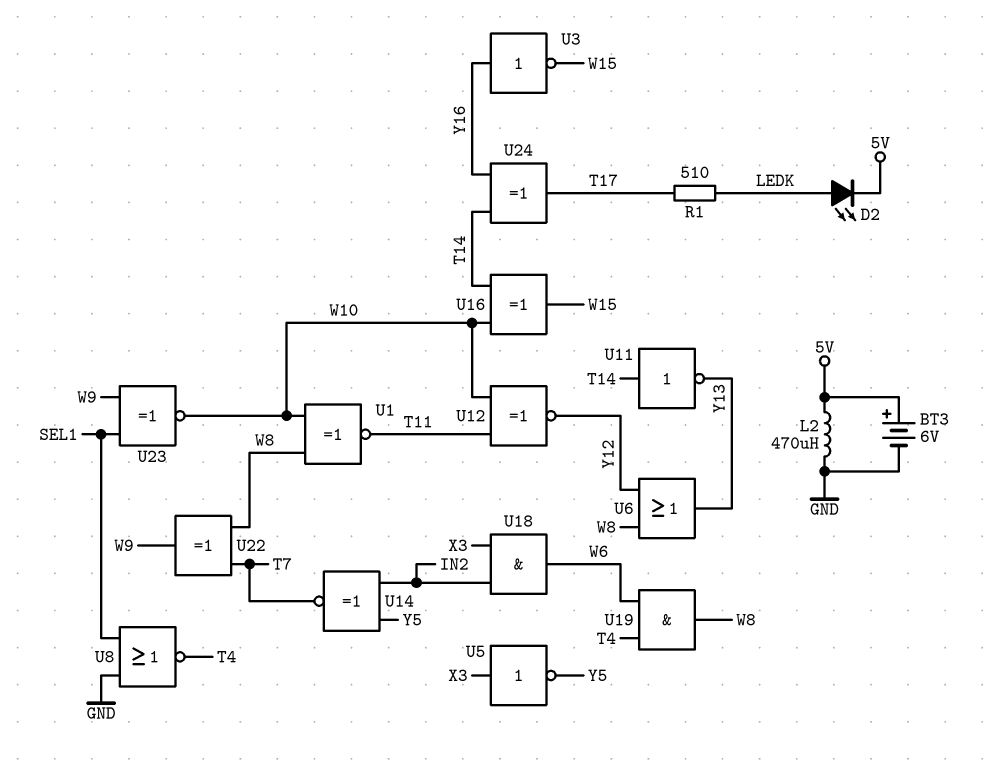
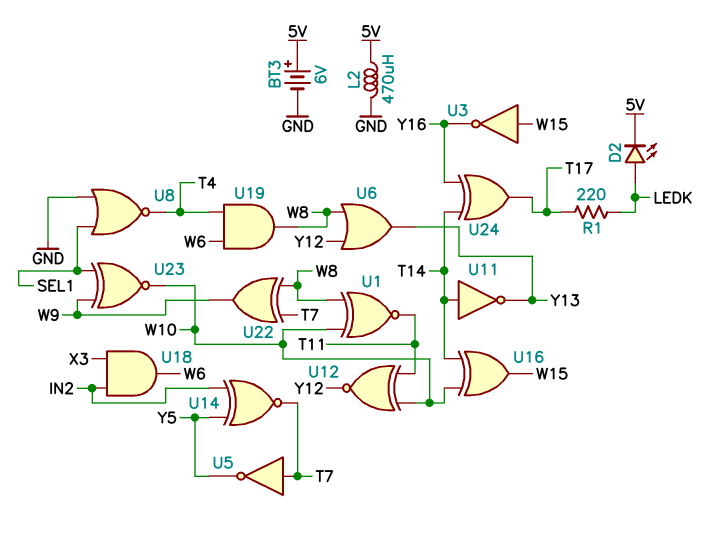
R1: 510 (LEDK, T17) -> 220 (LEDK, T17)
U3: NOT (in Y16, out W15) -> NOT (in W15, out Y16)
U5: NOT (in X3, out Y5) -> NOT (in T7, out Y5)

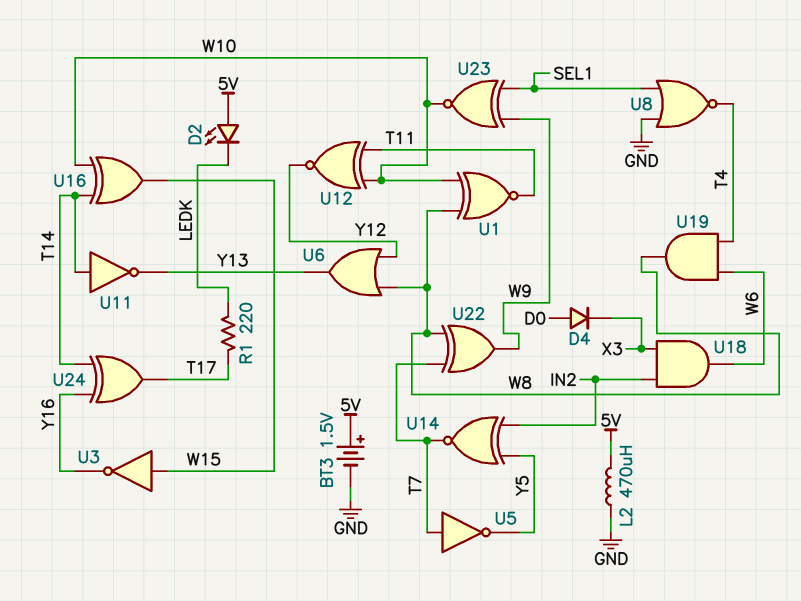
BT3: 6V (plus 5V, minus GND) -> 1.5V (plus 5V, minus GND)
D2: LED (A LEDK, K 5V) -> LED (A 5V, K LEDK)
D4: none -> diode (A D0, K X3)

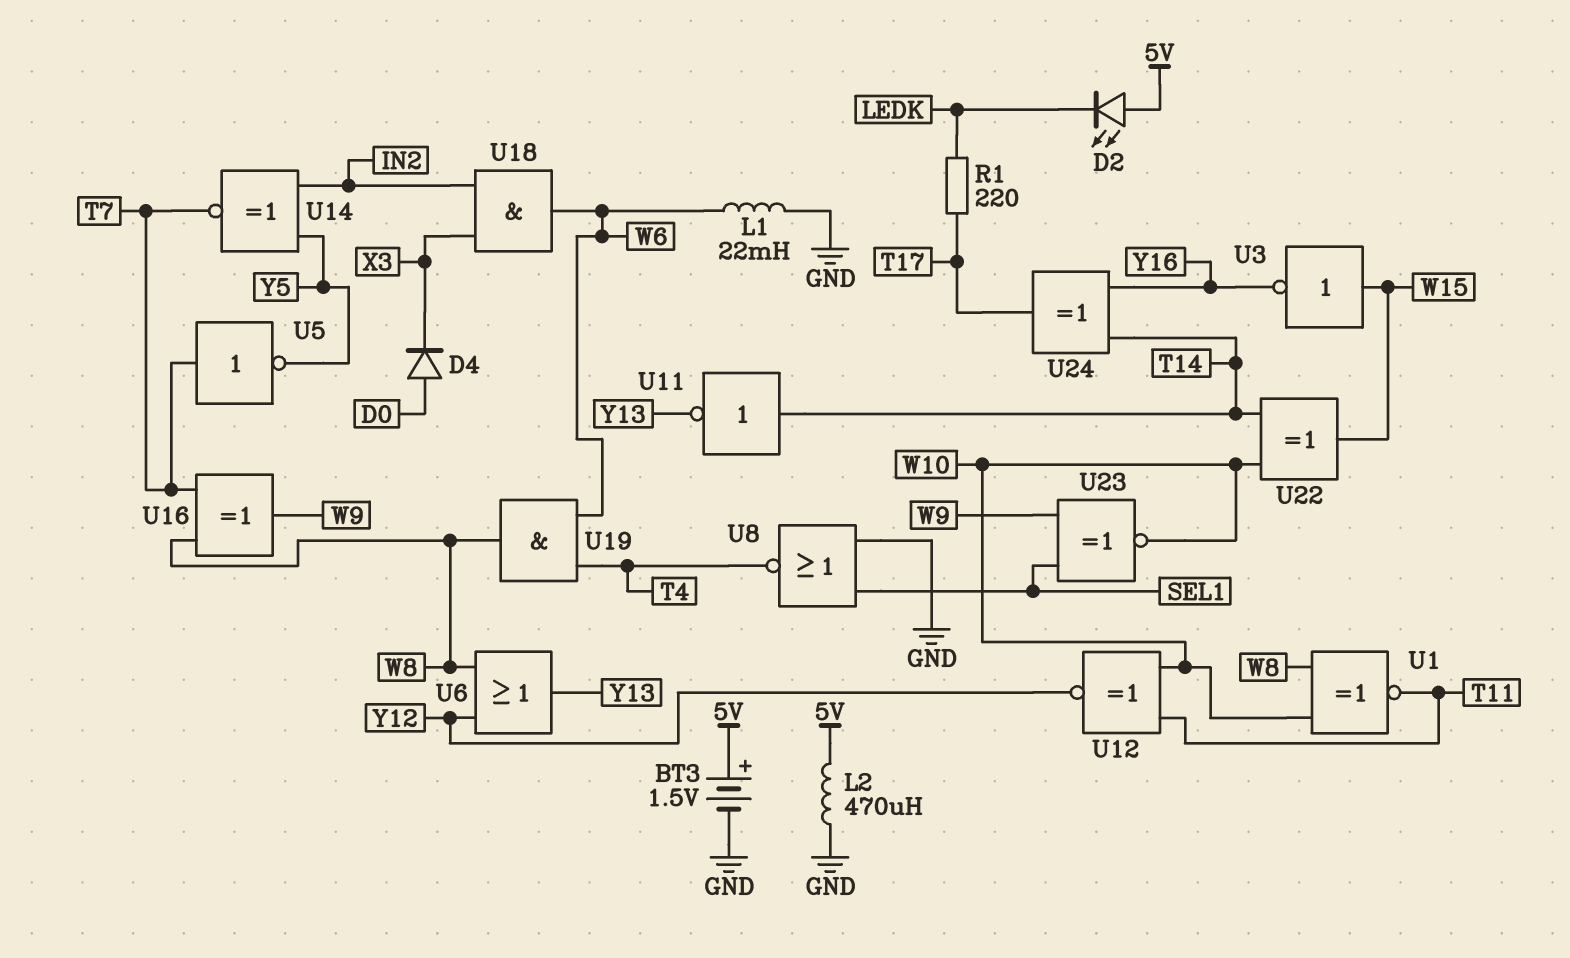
L1: none -> 22mH (GND, W6)
U16: XOR (in T14, in W10, out W15) -> XOR (in T7, in W8, out W9)
U22: XOR (in T7, in W8, out W9) -> XOR (in T14, in W10, out W15)

